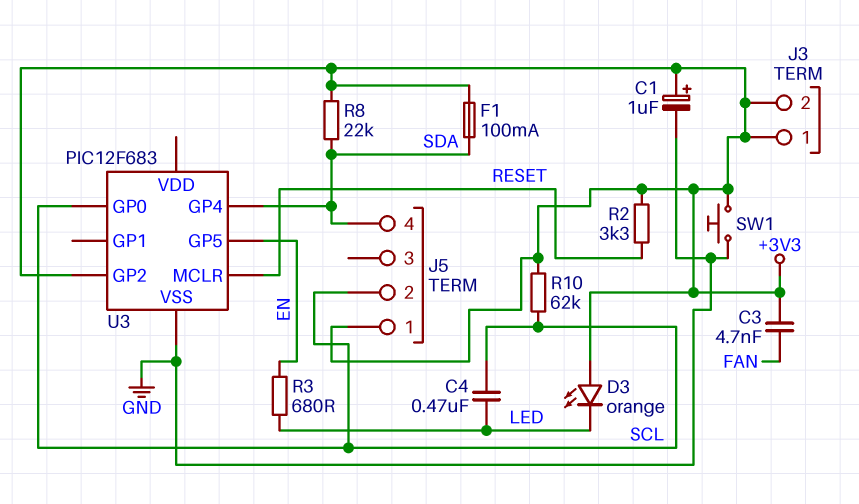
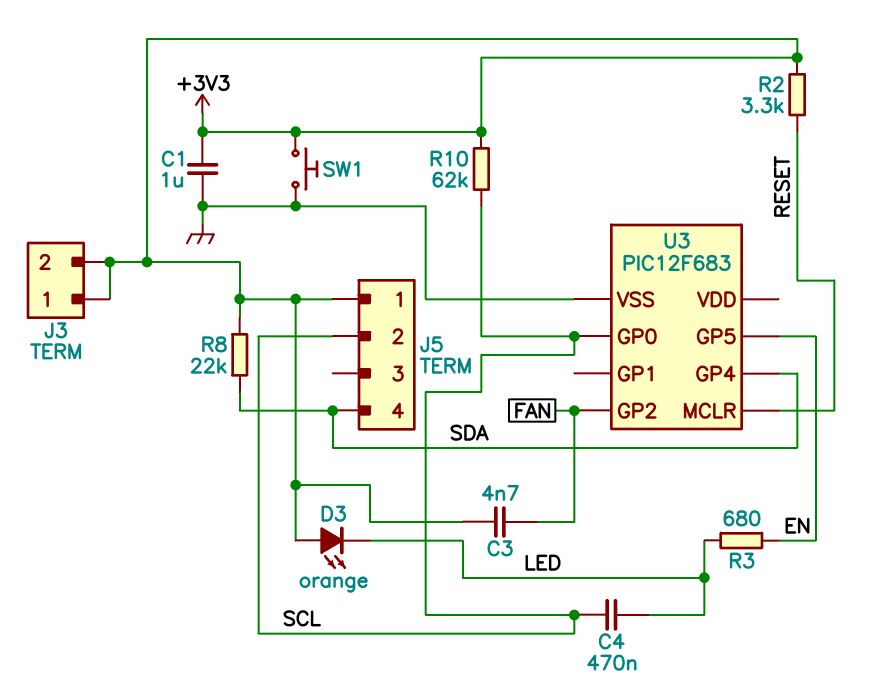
C1: 1uF (plus +3V3, minus GND) -> 1uF (+3V3, GND)
F1: 100mA (+3V3, SDA) -> none
U3 pin GP2: +3V3 -> FAN

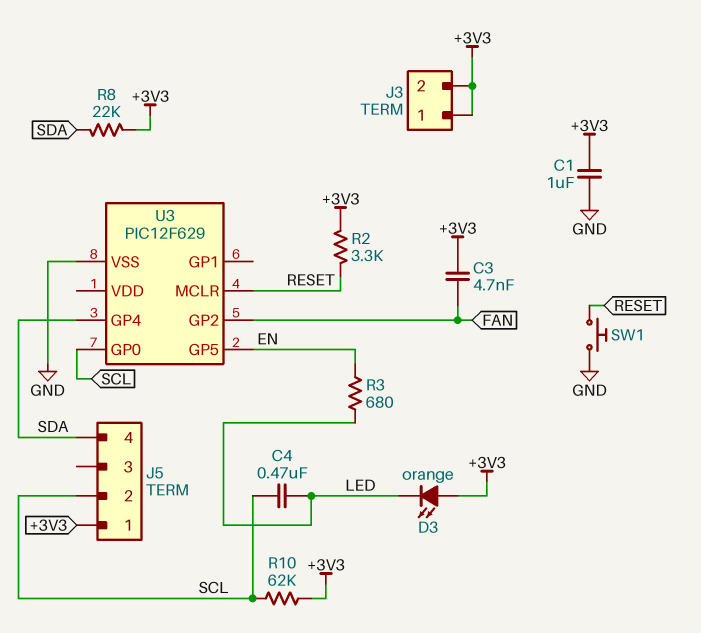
SW1: button (+3V3, GND) -> button (GND, RESET)
U3: PIC12F683 -> PIC12F629

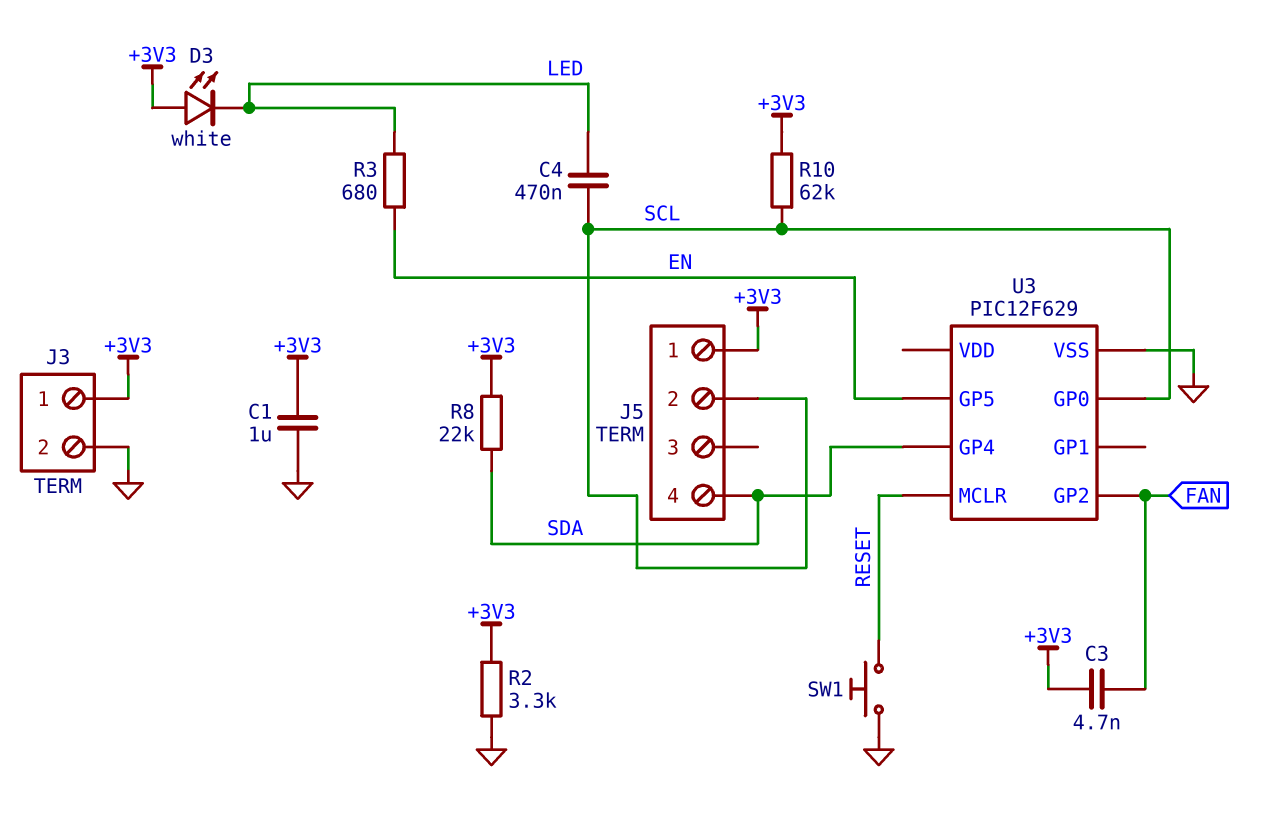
D3: LED orange (A +3V3, K LED) -> LED white (A +3V3, K LED)
J3 pin 2: +3V3 -> GND
R2: 3.3k (+3V3, RESET) -> 3.3k (+3V3, GND)

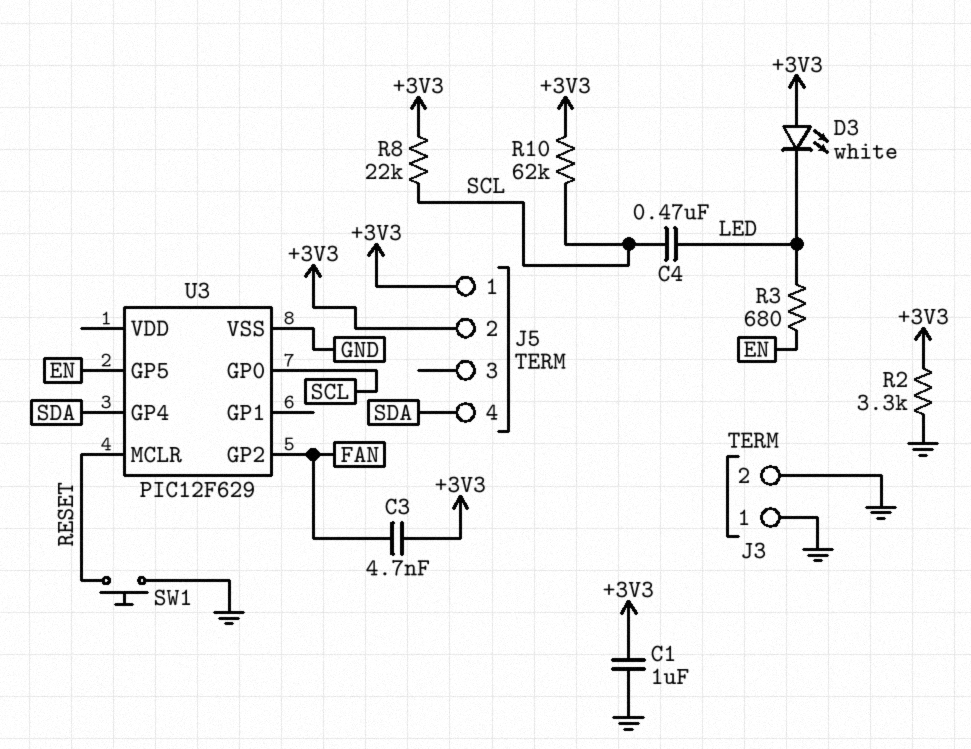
J3 pin 1: +3V3 -> GND
J5 pin 2: SCL -> +3V3
R8: 22k (+3V3, SDA) -> 22k (+3V3, SCL)

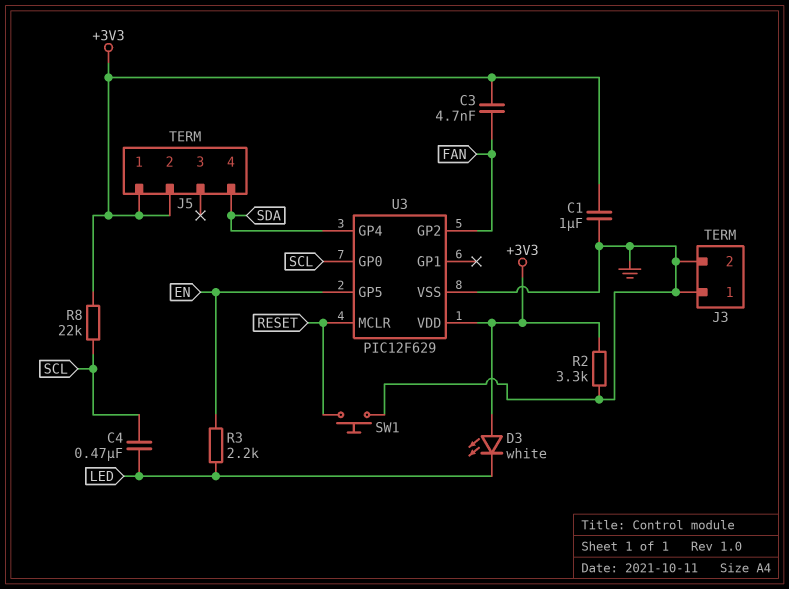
R3: 680 (EN, LED) -> 2.2k (EN, LED)
R10: 62k (+3V3, SCL) -> none
U3 pin VDD: none -> +3V3

